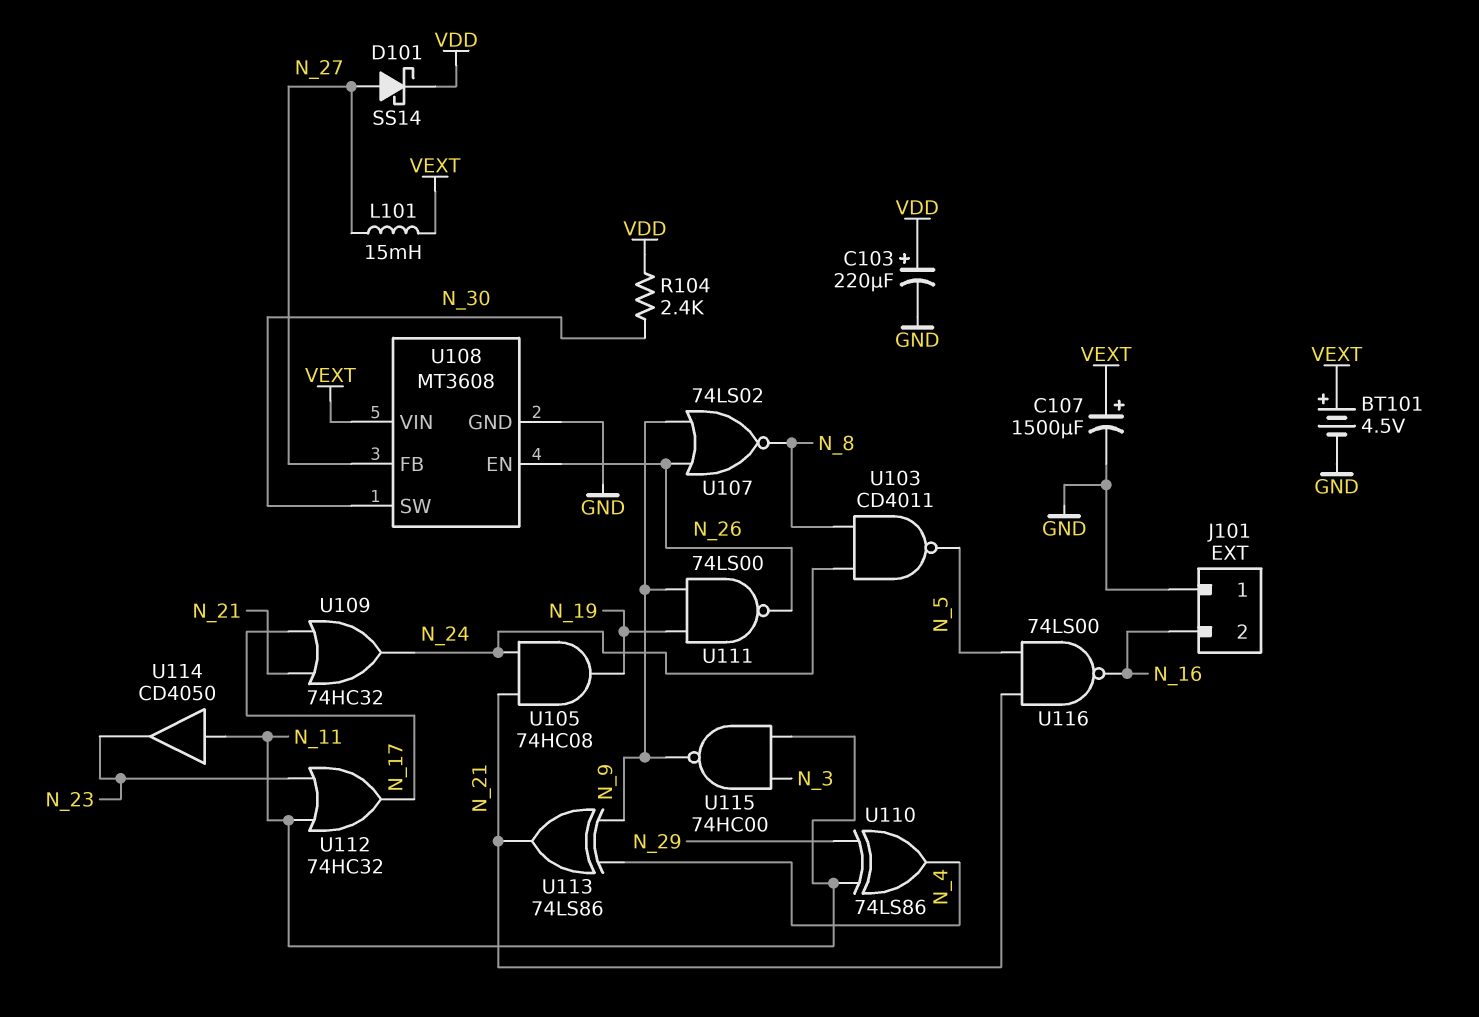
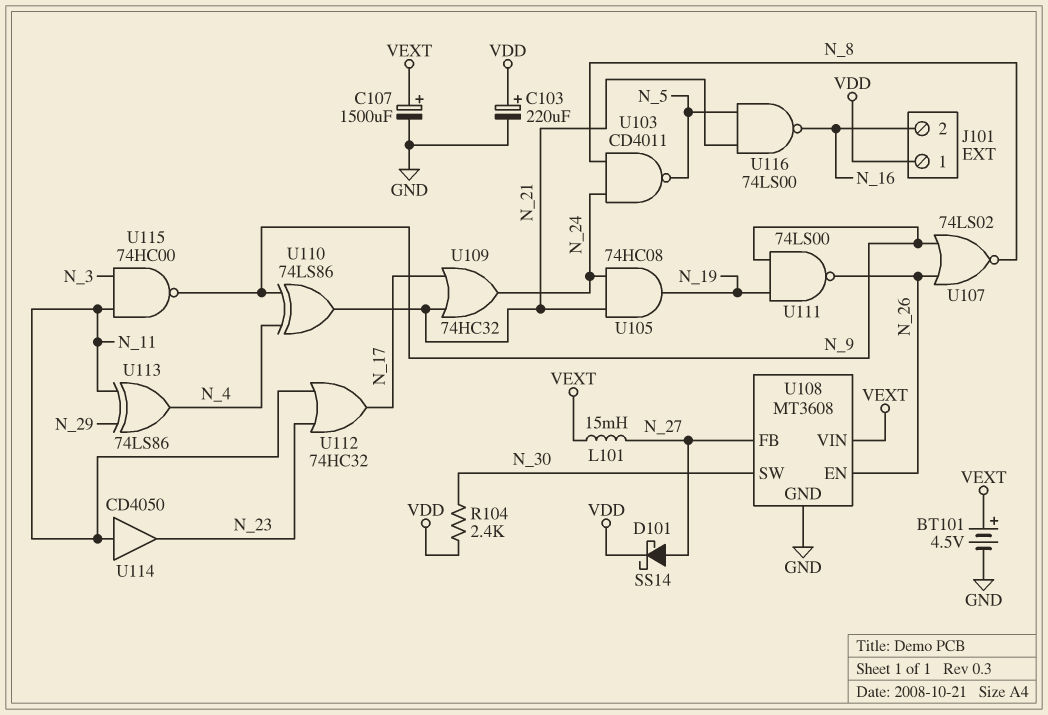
J101 pin 1: GND -> VDD
U110: XOR 74LS86 (in N_11, in N_29, out N_4) -> XOR 74LS86 (in N_4, in N_9, out N_21)
U113: XOR 74LS86 (in N_4, in N_9, out N_21) -> XOR 74LS86 (in N_11, in N_29, out N_4)

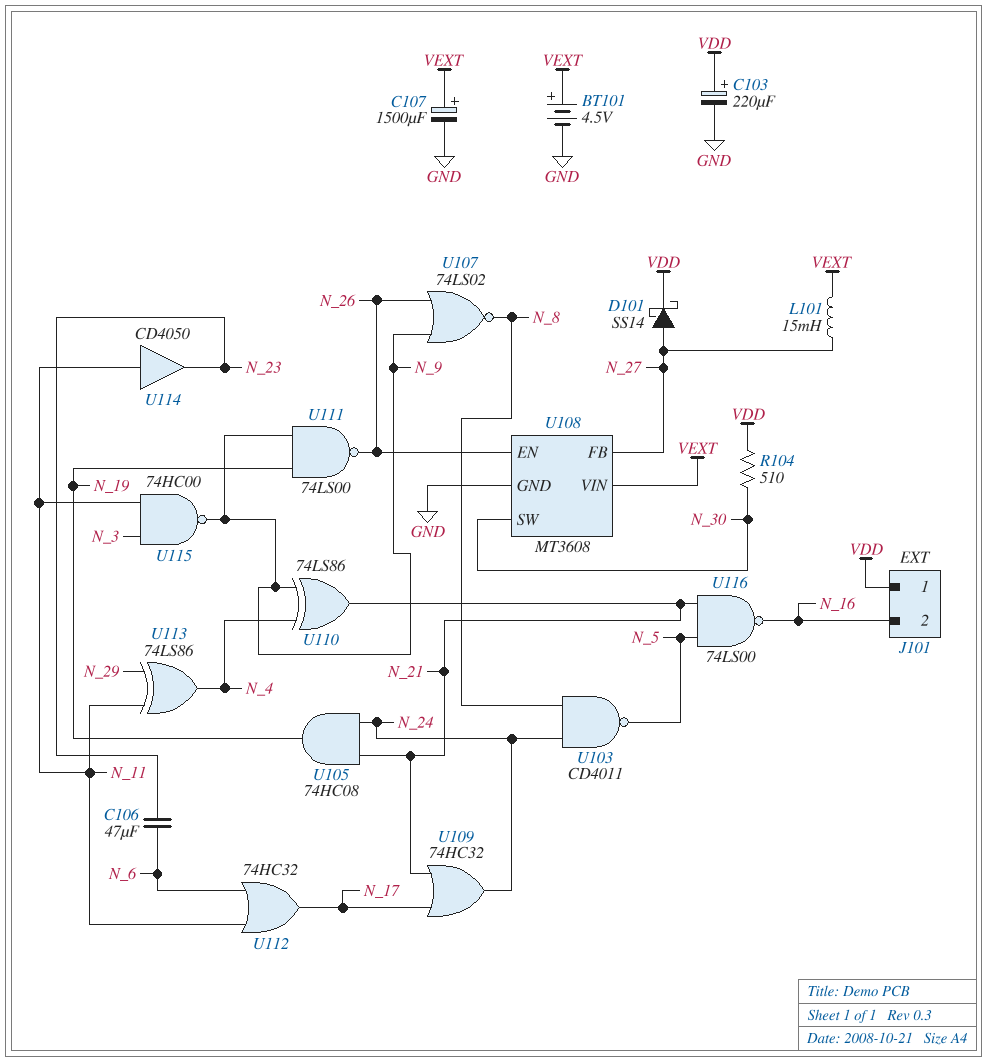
C106: none -> 47uF (N_6, N_23)
R104: 2.4k (N_30, VDD) -> 510 (N_30, VDD)
U112: OR 74HC32 (in N_11, in N_23, out N_17) -> OR 74HC32 (in N_6, in N_11, out N_17)

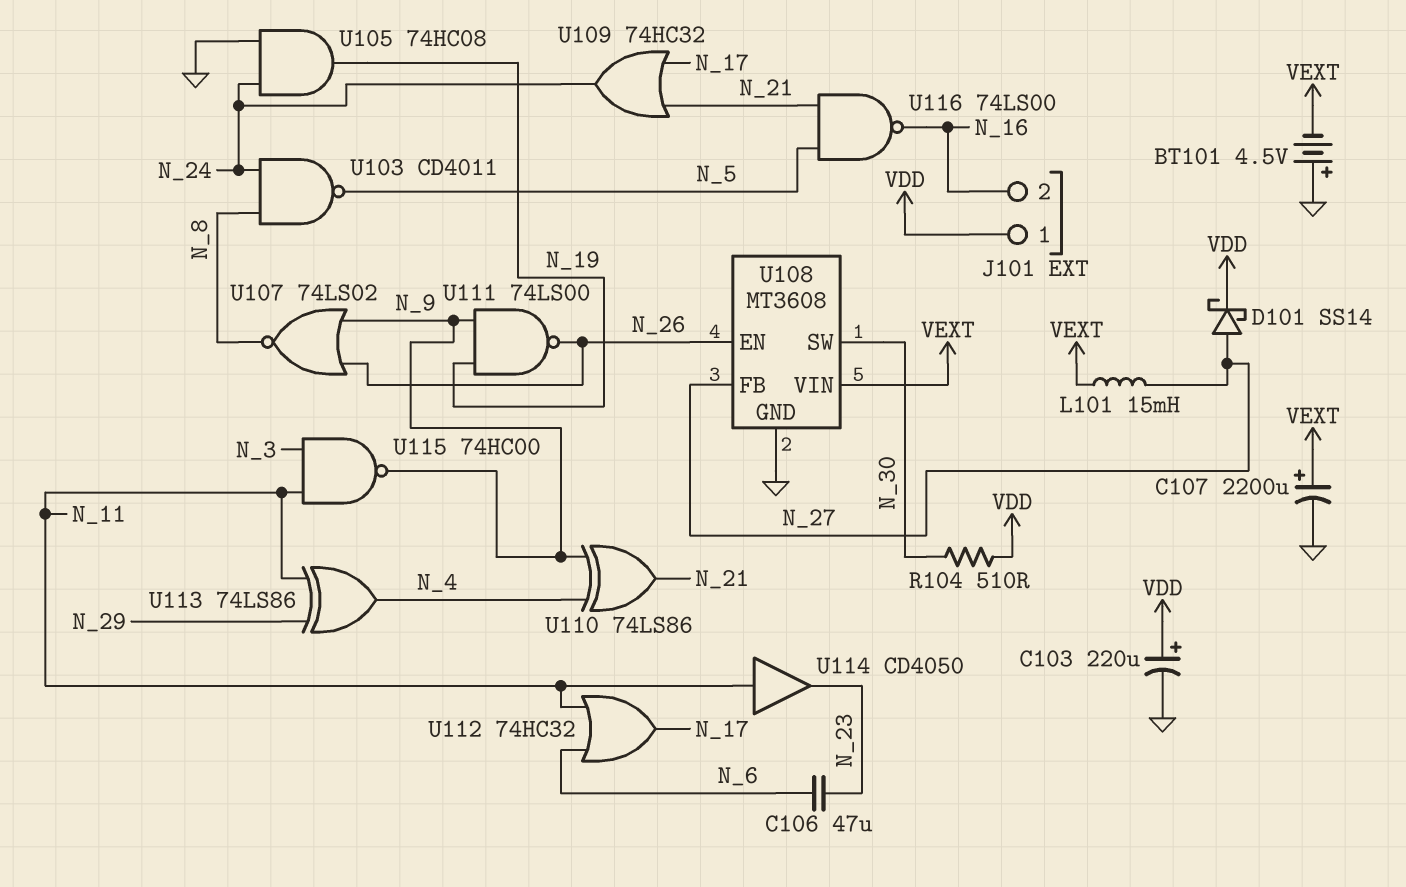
BT101: 4.5V (plus VEXT, minus GND) -> 4.5V (plus GND, minus VEXT)
C107: 1500uF (plus VEXT, minus GND) -> 2200uF (plus VEXT, minus GND)
U105: AND 74HC08 (in N_21, in N_24, out N_19) -> AND 74HC08 (in GND, in N_24, out N_19)

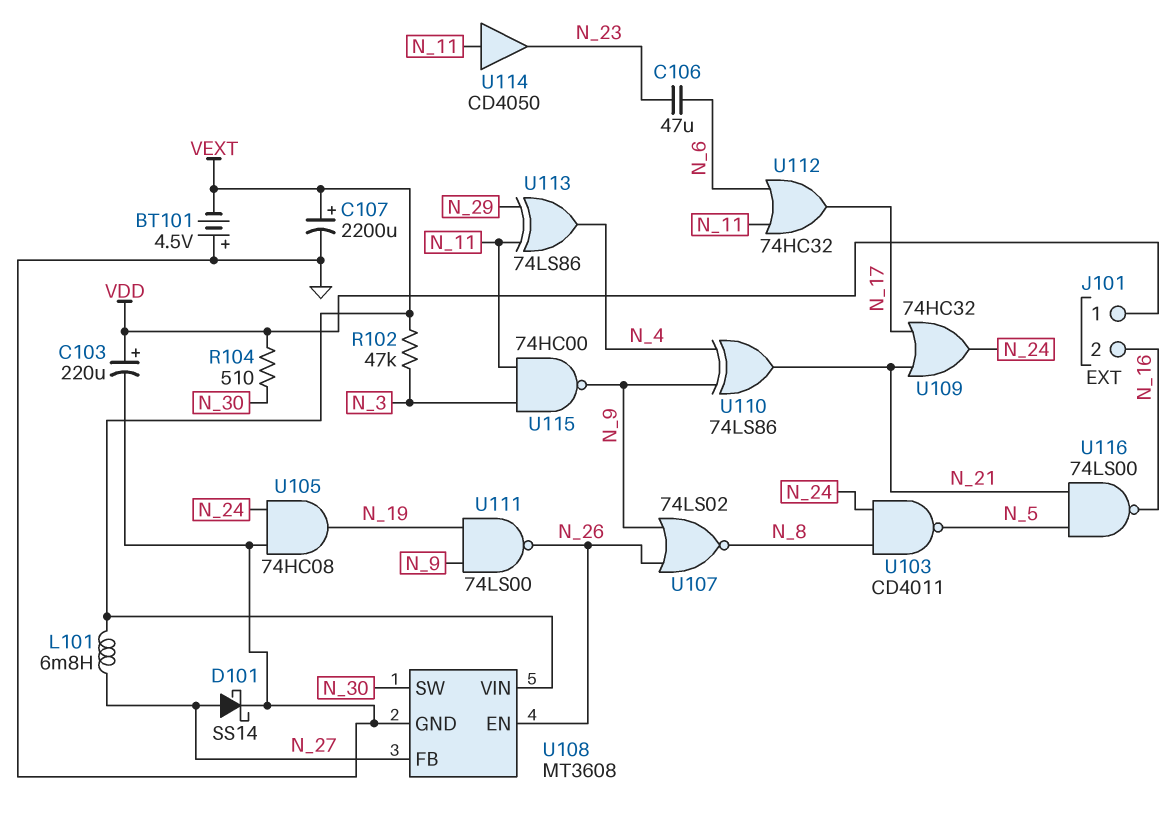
D101: schottky SS14 (A N_27, K VDD) -> schottky SS14 (A N_27, K GND)
L101: 15mH (N_27, VEXT) -> 6.8mH (N_27, VEXT)
R102: none -> 47k (N_3, VEXT)

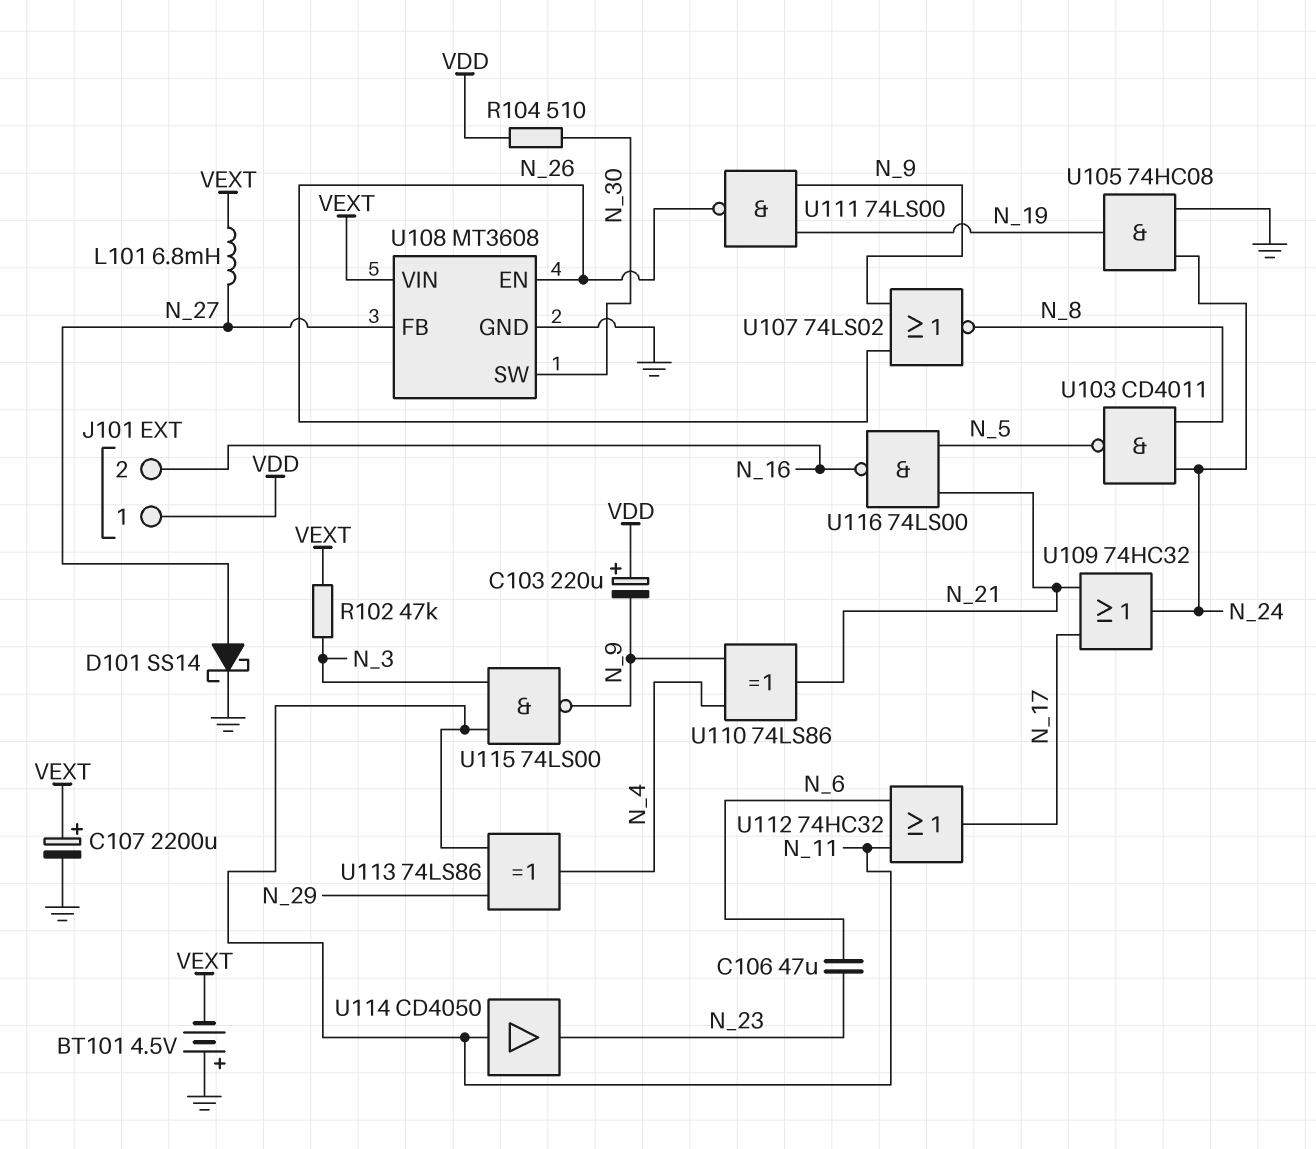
C103: 220uF (plus VDD, minus GND) -> 220uF (plus VDD, minus N_9)
U115: NAND 74HC00 (in N_3, in N_11, out N_9) -> NAND 74LS00 (in N_3, in N_11, out N_9)

